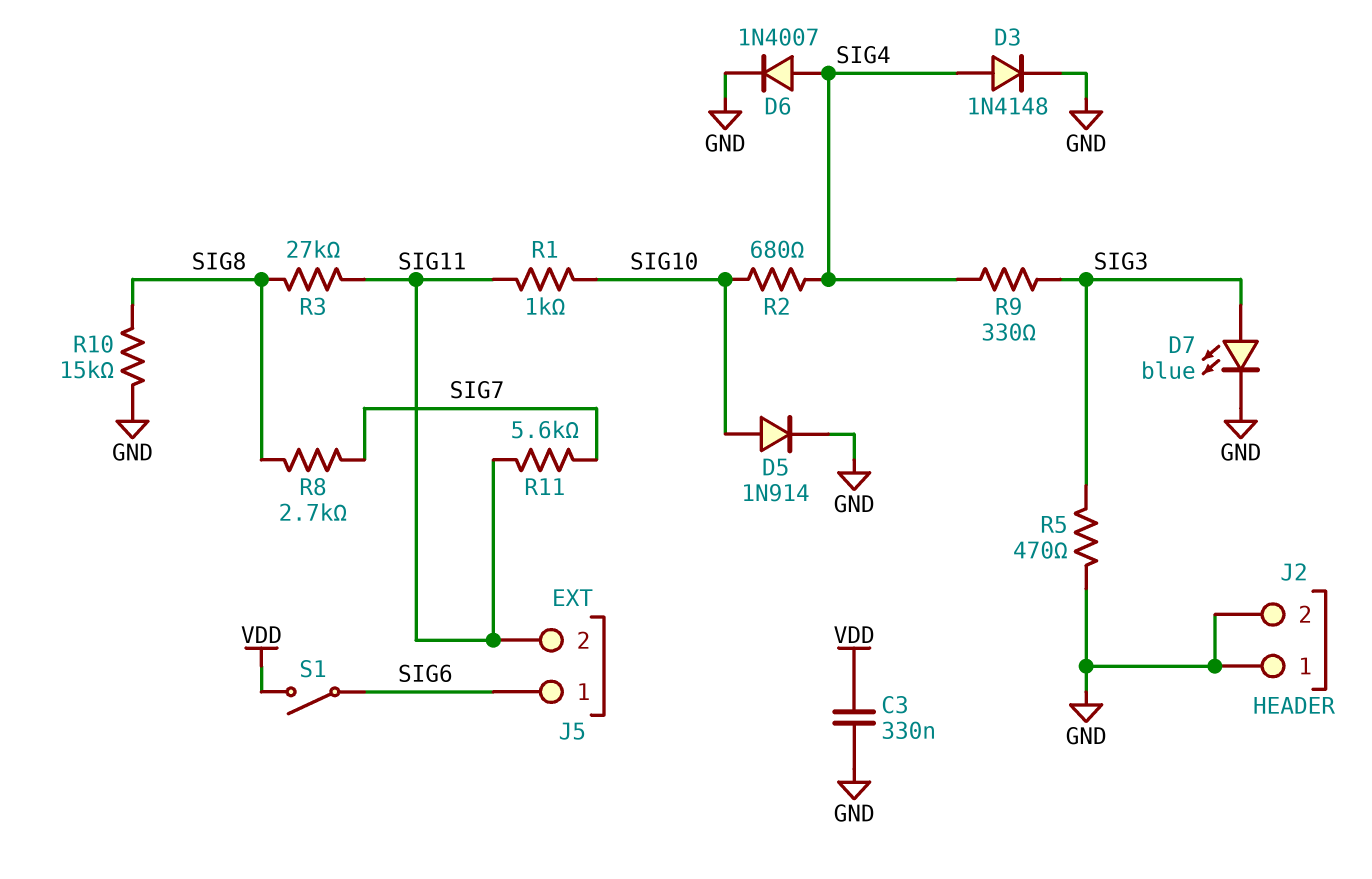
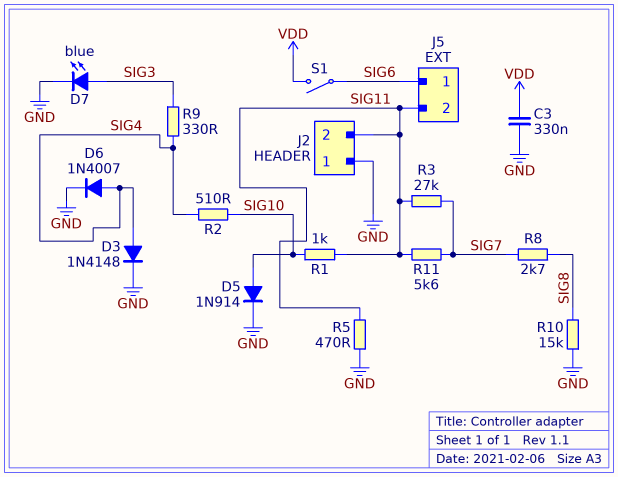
J2 pin 2: GND -> SIG11
R2: 680 (SIG4, SIG10) -> 510 (SIG4, SIG10)
R3: 27k (SIG8, SIG11) -> 27k (SIG7, SIG11)
R5: 470 (GND, SIG3) -> 470 (GND, SIG11)

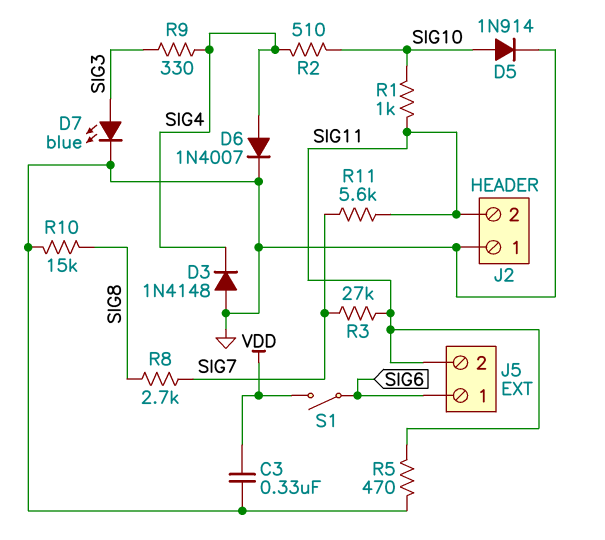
D3: diode 1N4148 (A SIG4, K GND) -> diode 1N4148 (A GND, K SIG4)

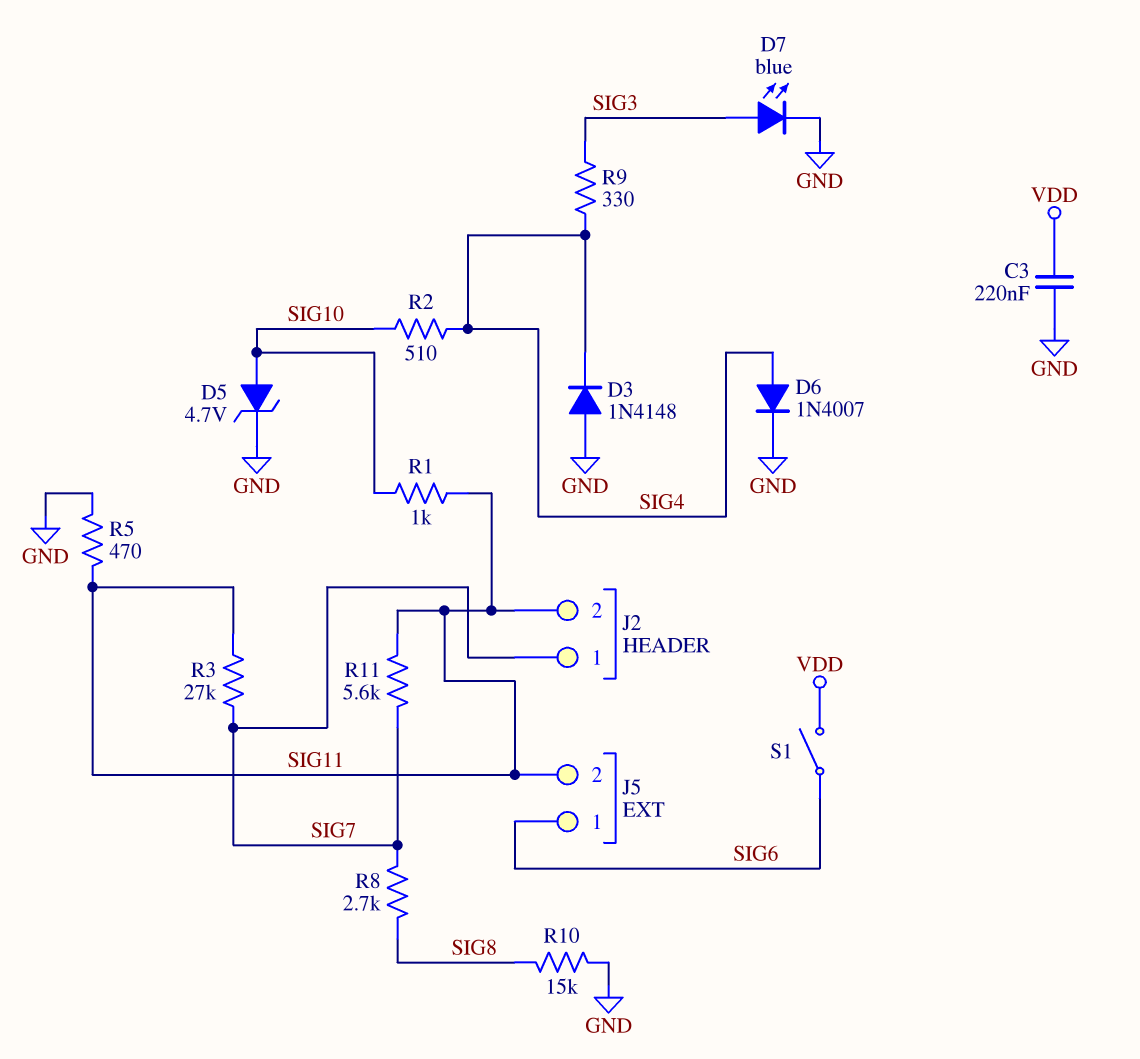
C3: 330nF (GND, VDD) -> 220nF (GND, VDD)
D5: diode 1N914 (A SIG10, K GND) -> zener 4.7V (A SIG10, K GND)
J2 pin 1: GND -> SIG7

